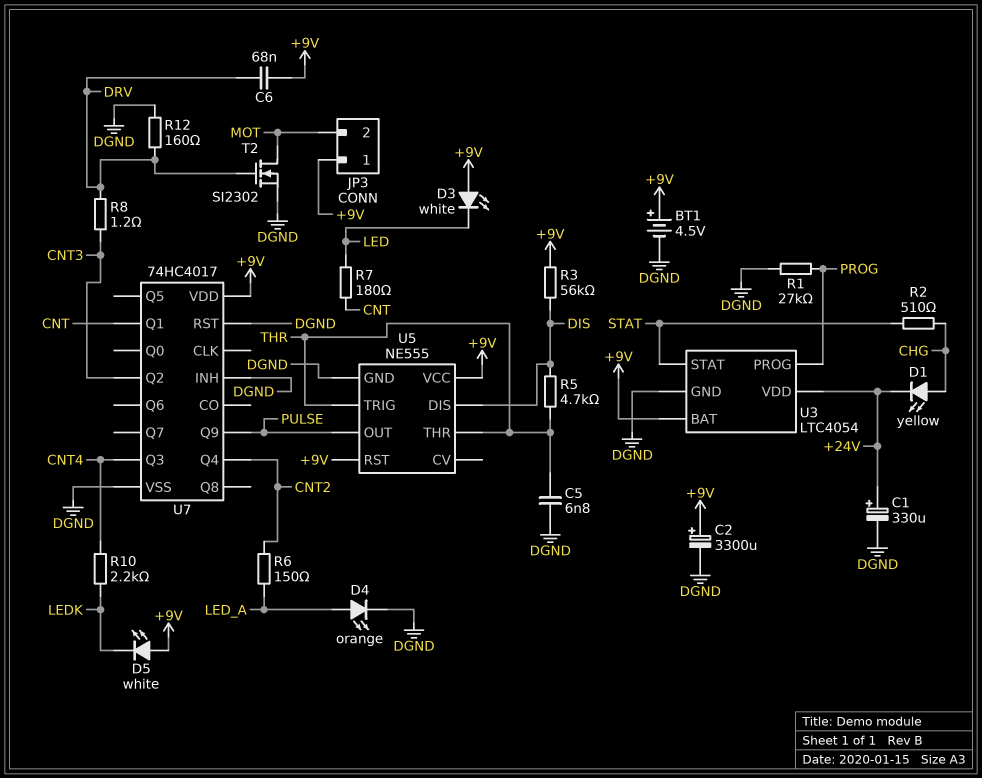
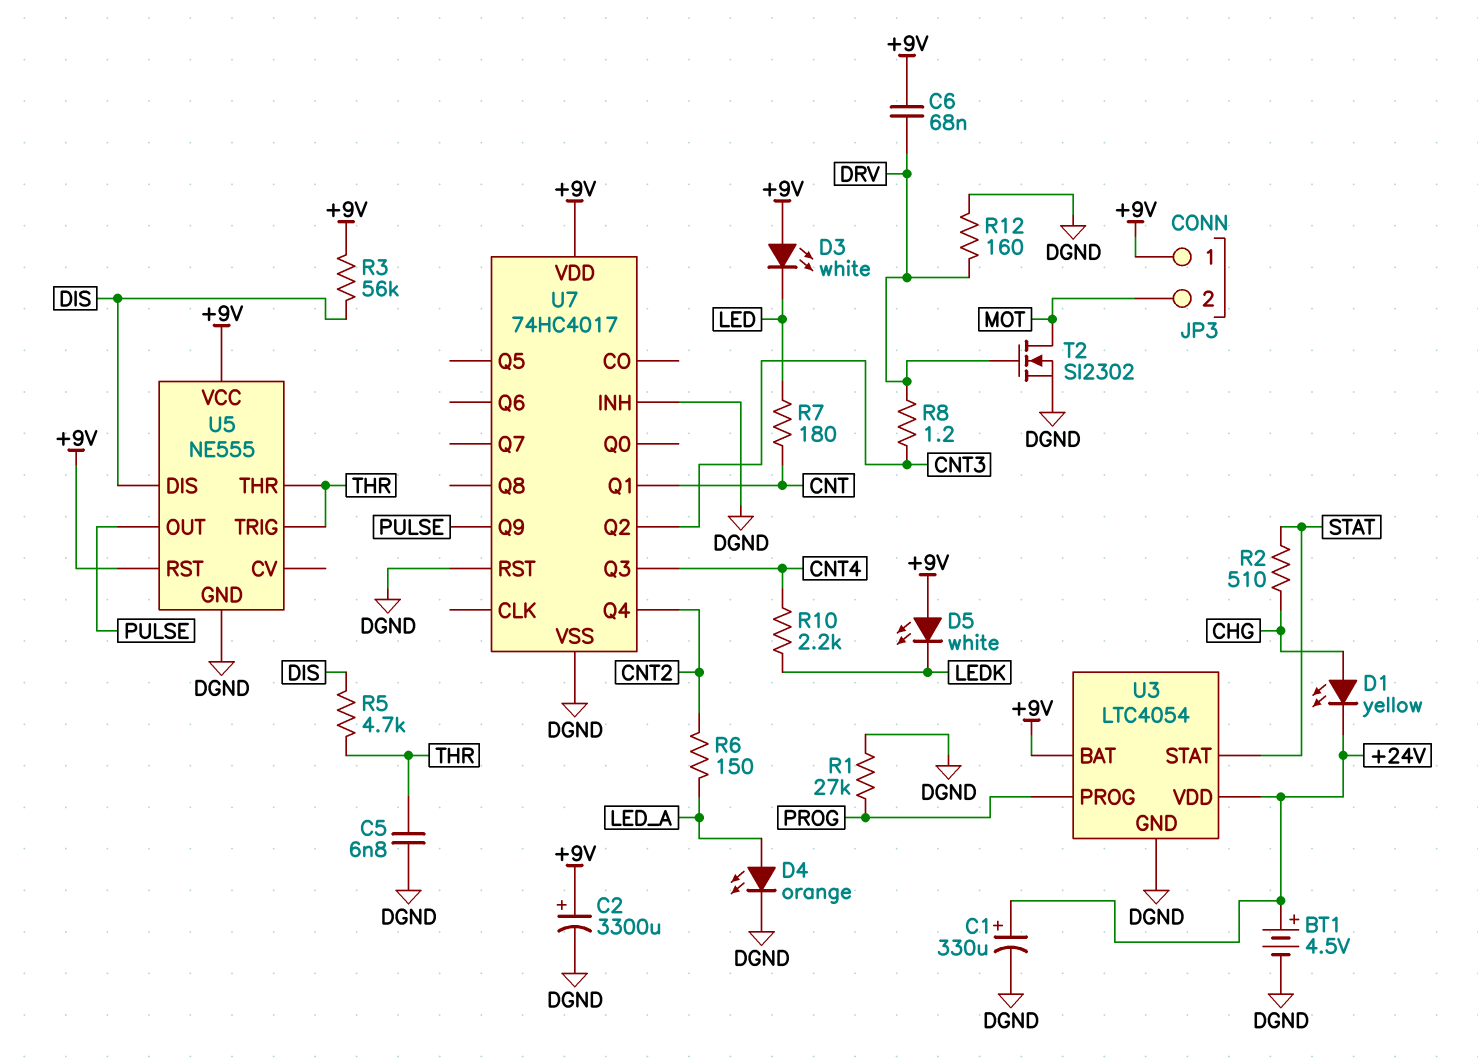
BT1: 4.5V (plus +9V, minus DGND) -> 4.5V (plus +24V, minus DGND)

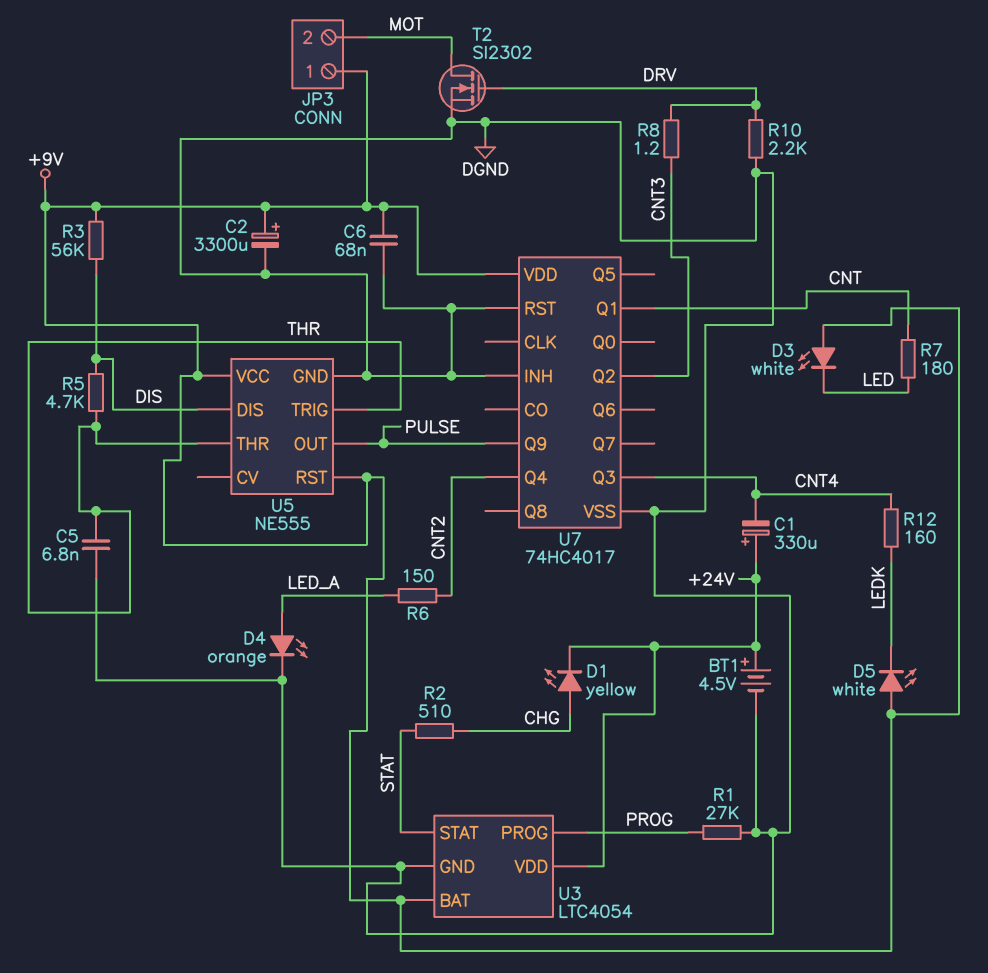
C1: 330uF (plus +24V, minus DGND) -> 330uF (plus +24V, minus CNT4)
C6: 68nF (+9V, DRV) -> 68nF (+9V, DGND)
R10: 2.2k (CNT4, LEDK) -> 2.2k (DGND, DRV)
R12: 160 (DGND, DRV) -> 160 (CNT4, LEDK)

